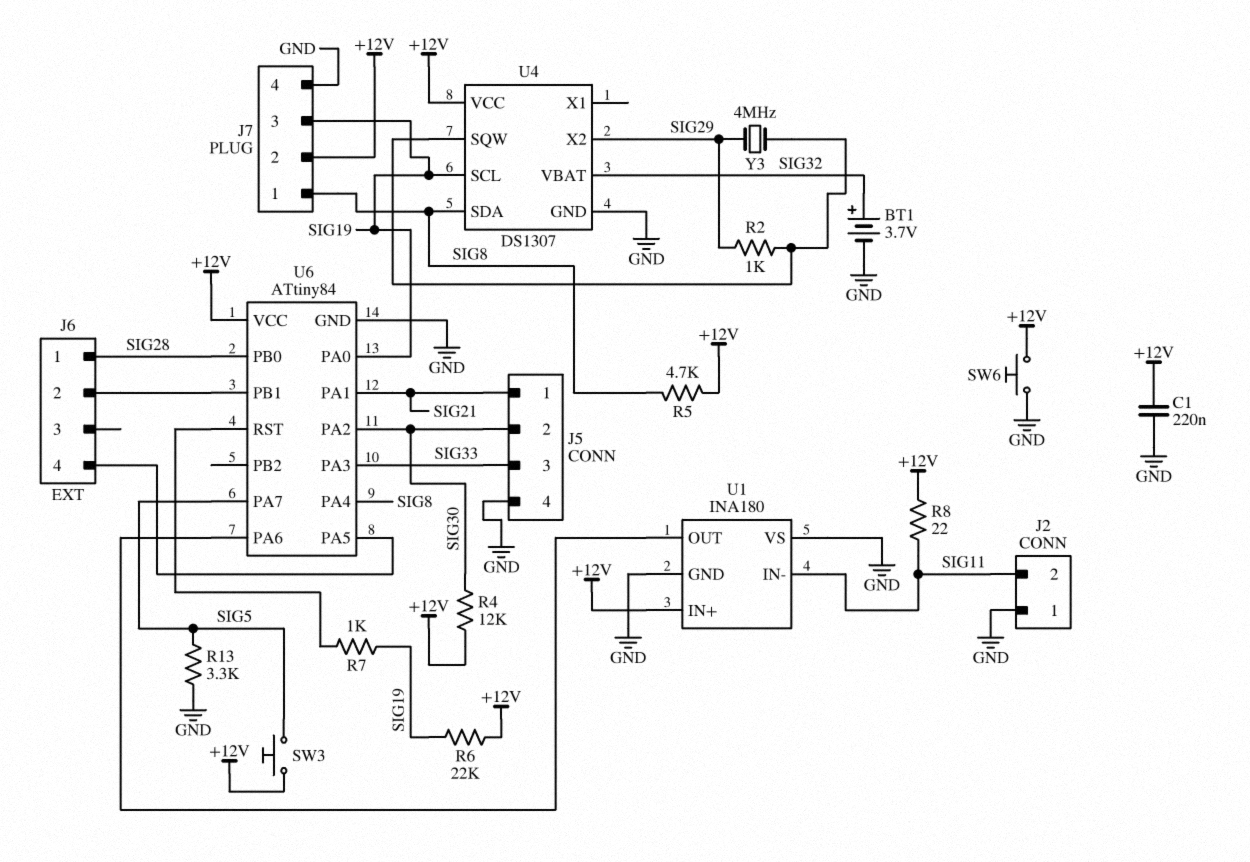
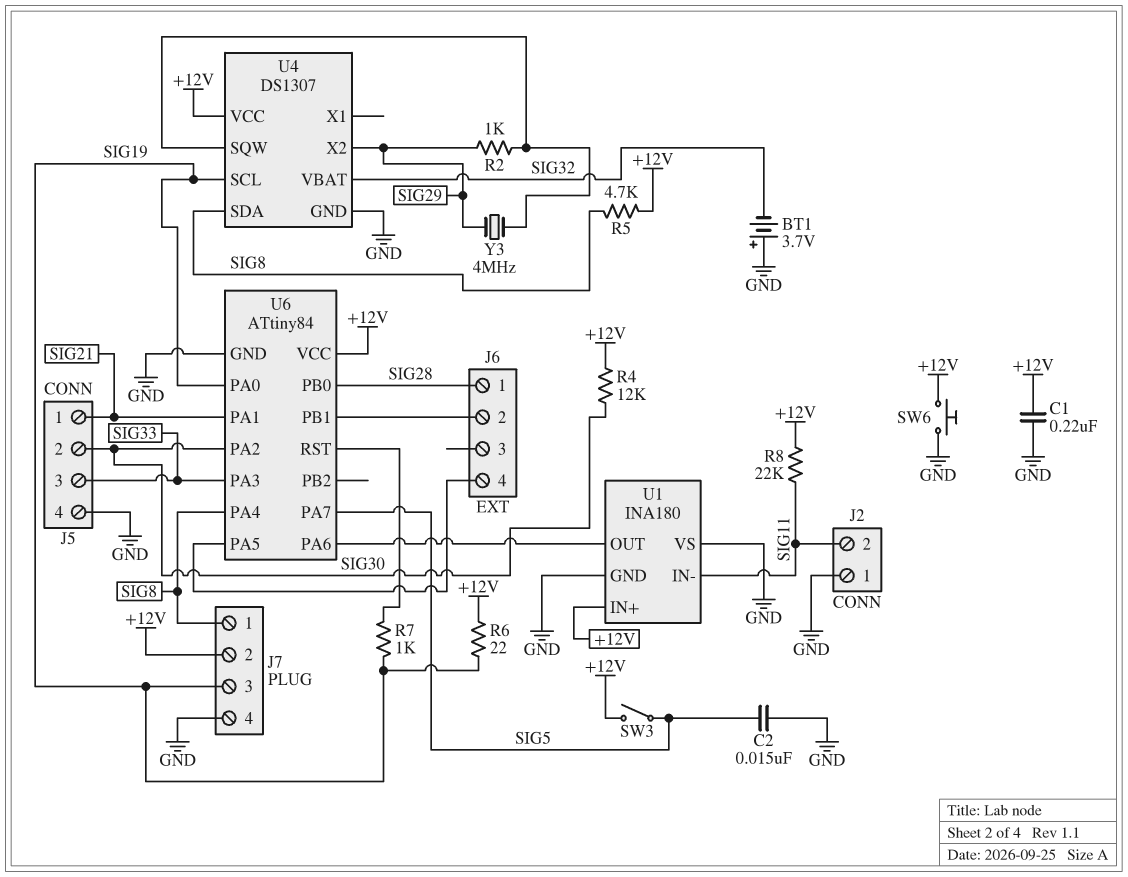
BT1: 3.7V (plus SIG32, minus GND) -> 3.7V (plus GND, minus SIG32)
C2: none -> 15nF (GND, SIG5)
R6: 22k (+12V, SIG19) -> 22 (+12V, SIG19)
R8: 22 (+12V, SIG11) -> 22k (+12V, SIG11)
R13: 3.3k (GND, SIG5) -> none
SW3: button (+12V, SIG5) -> switch (+12V, SIG5)

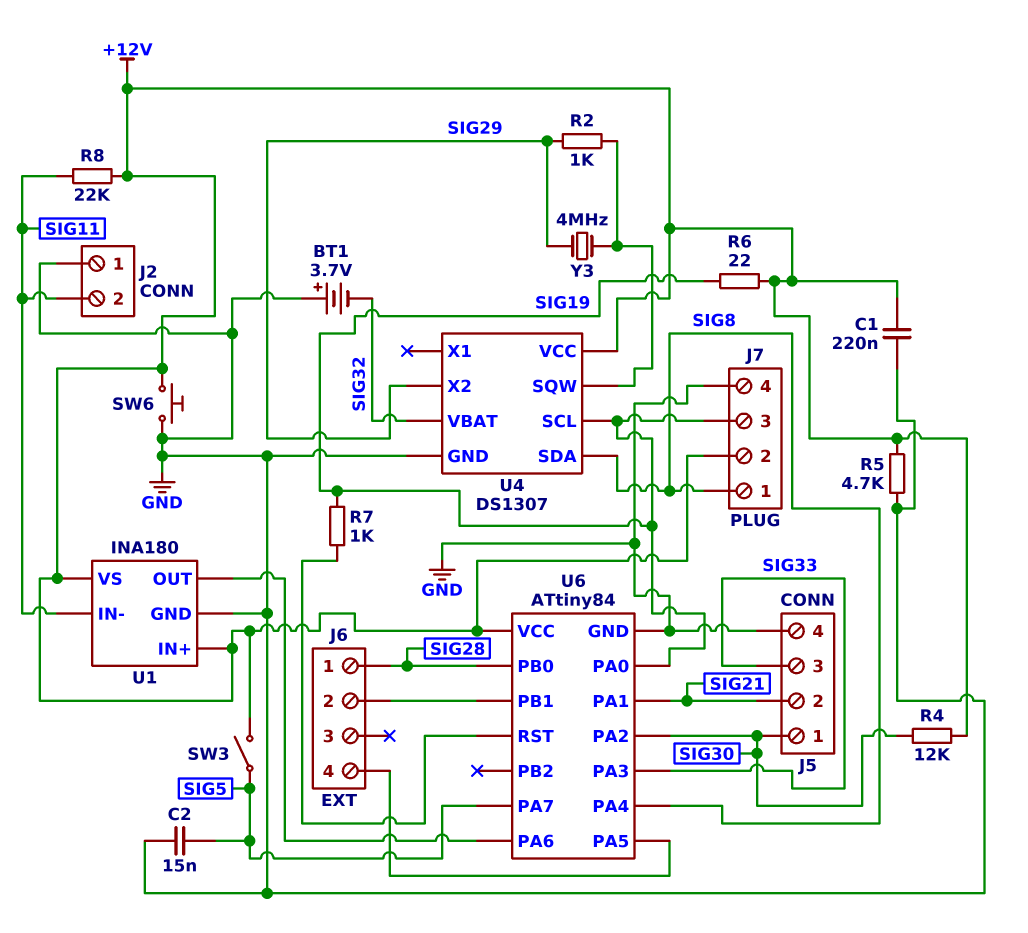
J5 pin 1: SIG21 -> SIG30
J5 pin 2: SIG30 -> SIG21
R5: 4.7k (+12V, SIG8) -> 4.7k (+12V, GND)
U1 pin VS: GND -> +12V

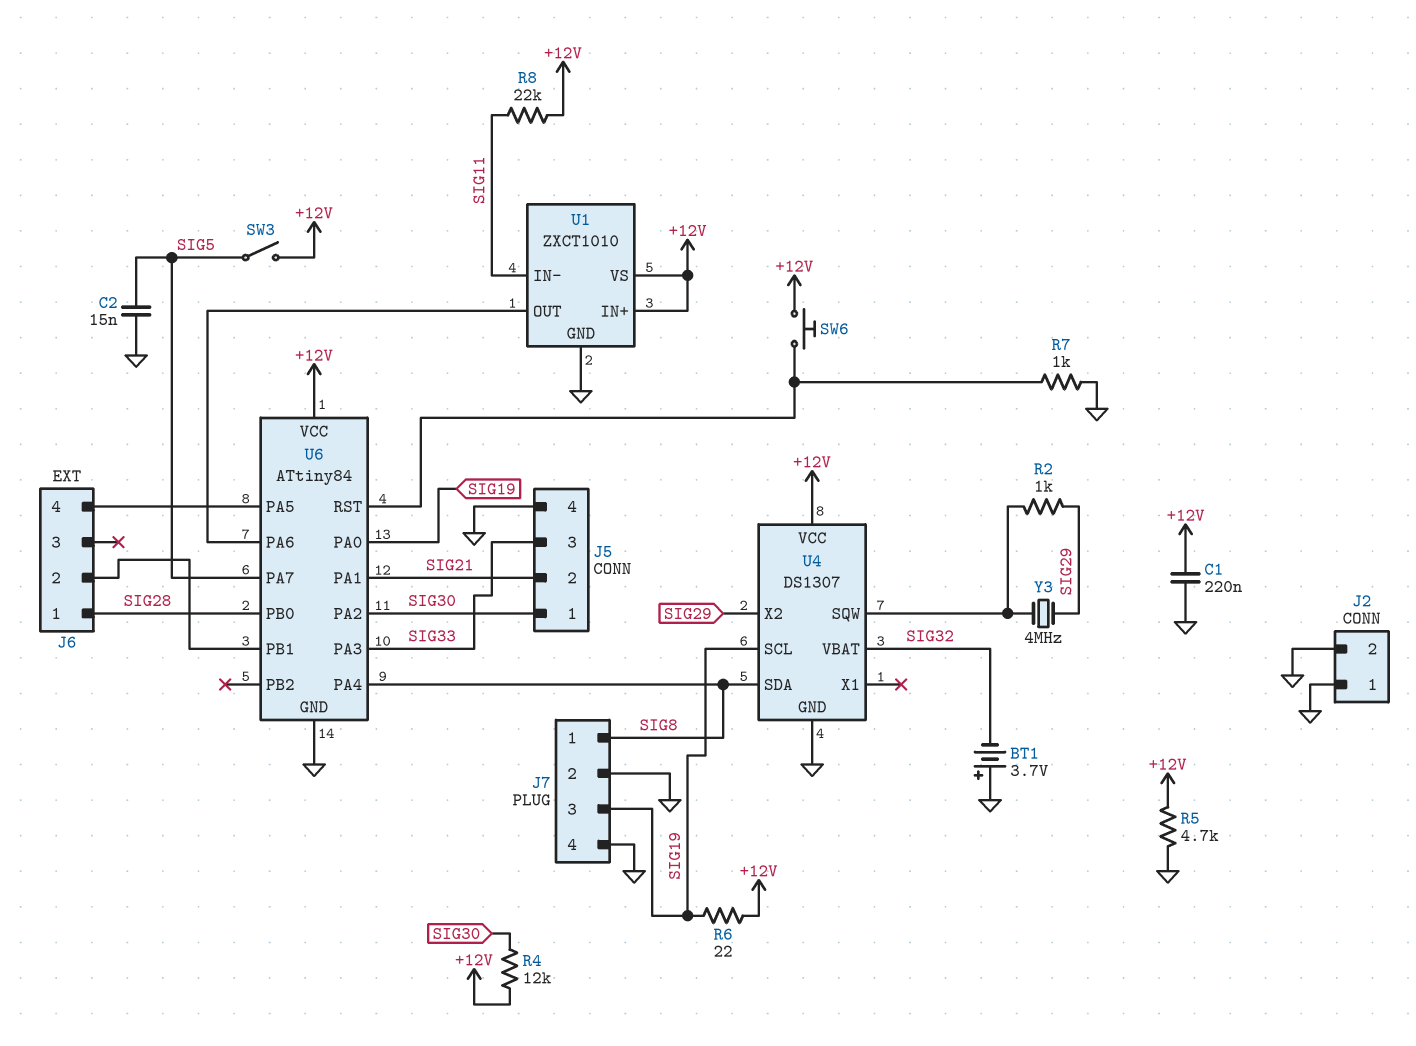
J2 pin 2: SIG11 -> GND
J7 pin 2: +12V -> GND
R7: 1k (SIG19, U6/RST) -> 1k (GND, U6/RST)
SW6: button (+12V, GND) -> button (+12V, U6/RST)
U1: INA180 -> ZXCT1010

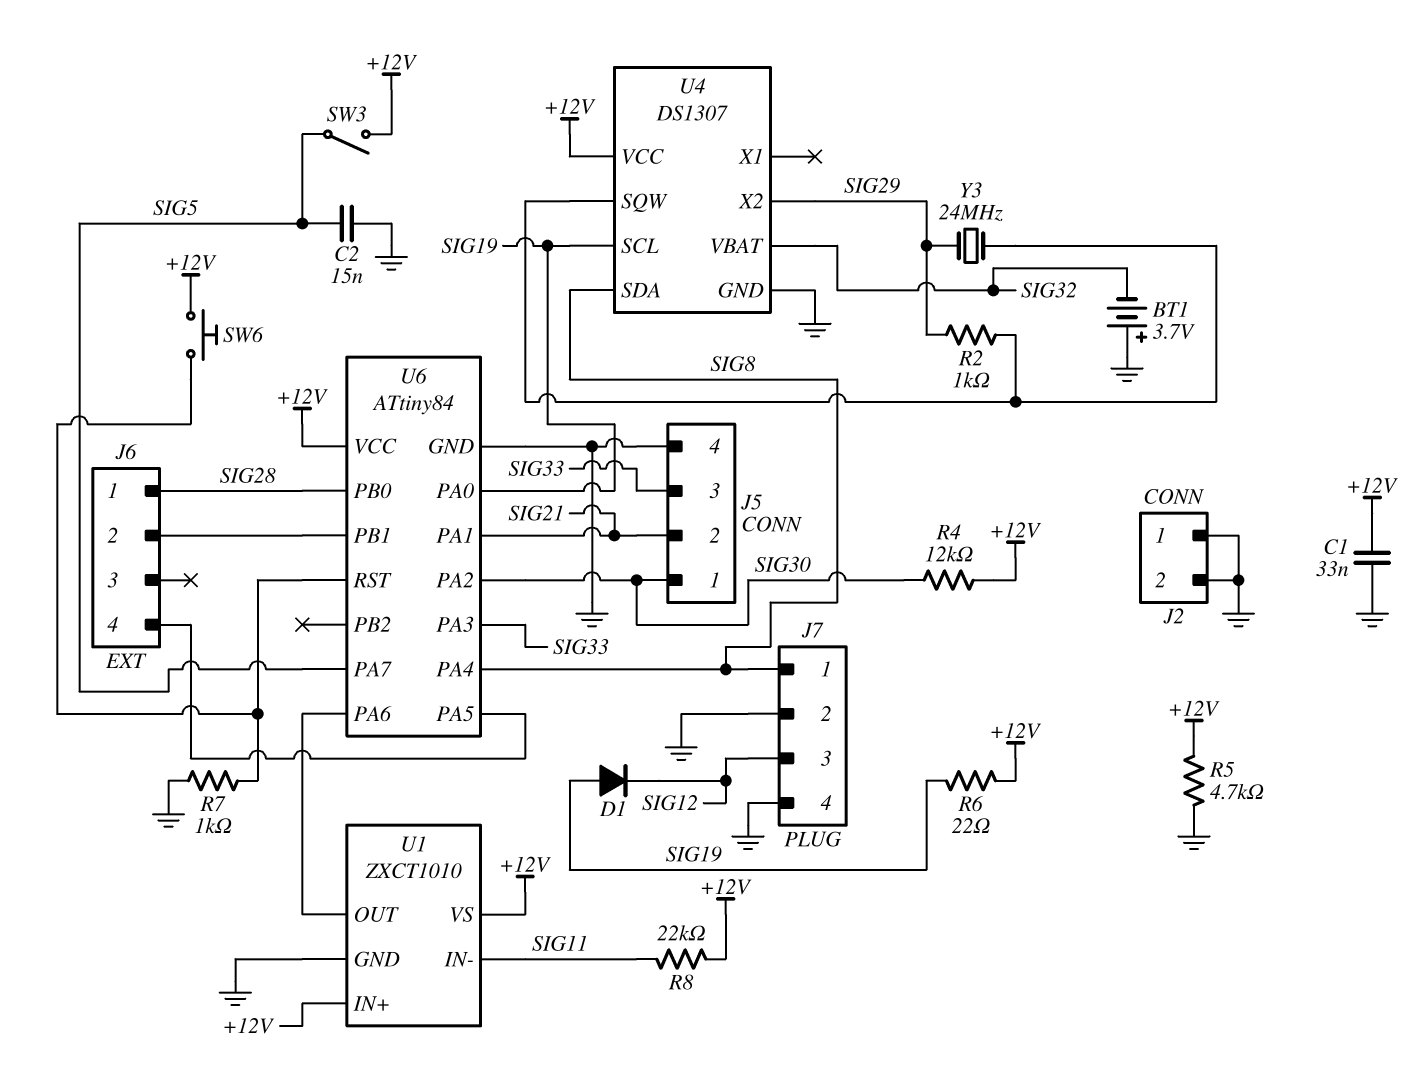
C1: 220nF (+12V, GND) -> 33nF (+12V, GND)
D1: none -> diode (A SIG19, K SIG12)
J7 pin 3: SIG19 -> SIG12
Y3: 4MHz (SIG29, U4/SQW) -> 24MHz (SIG29, U4/SQW)

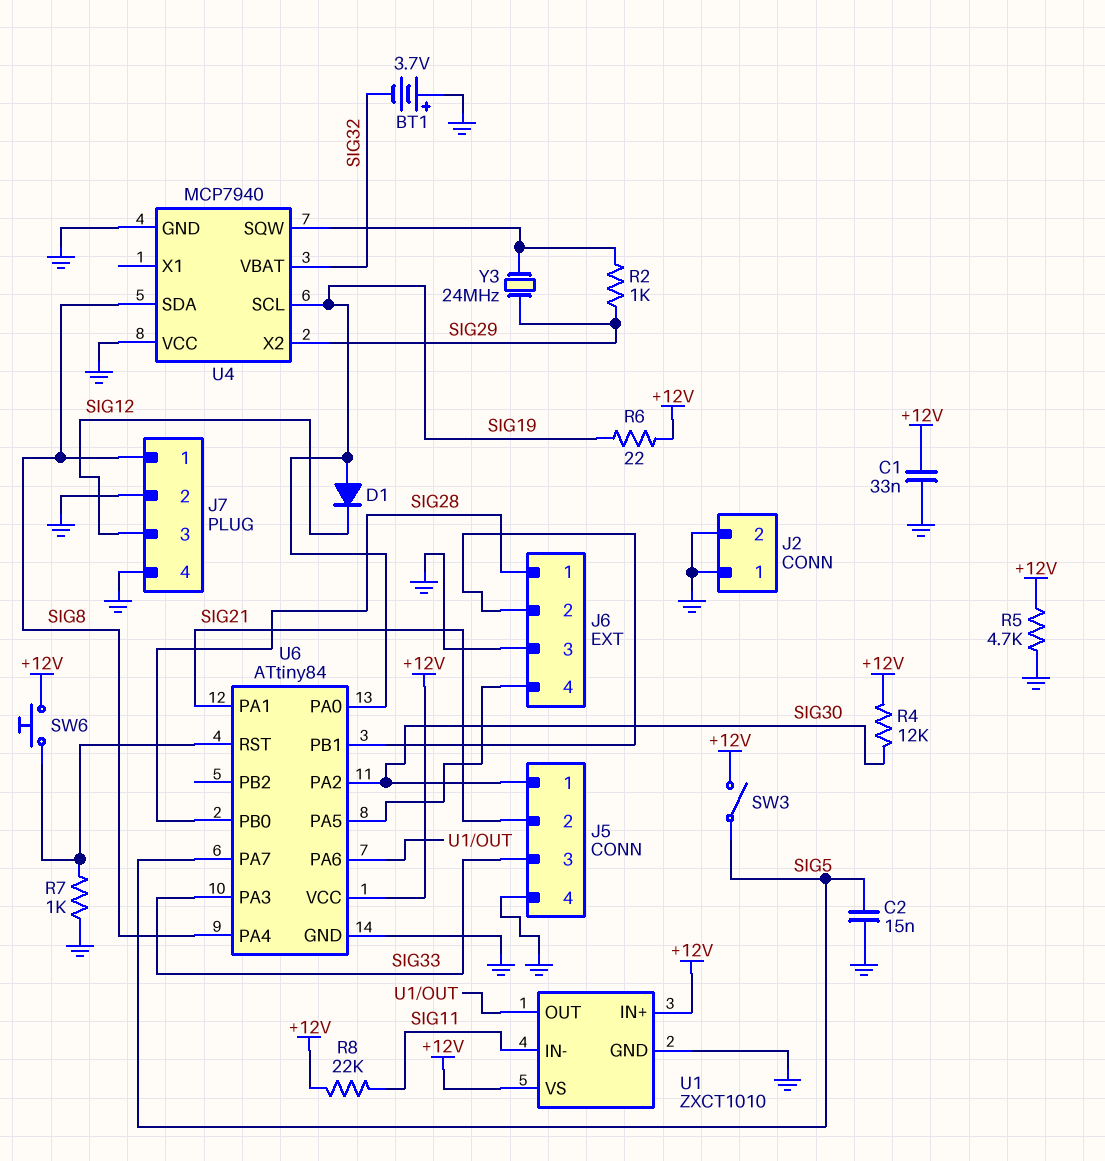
J6 pin 3: none -> GND
U4: DS1307 -> MCP7940
U4 pin VCC: +12V -> GND

